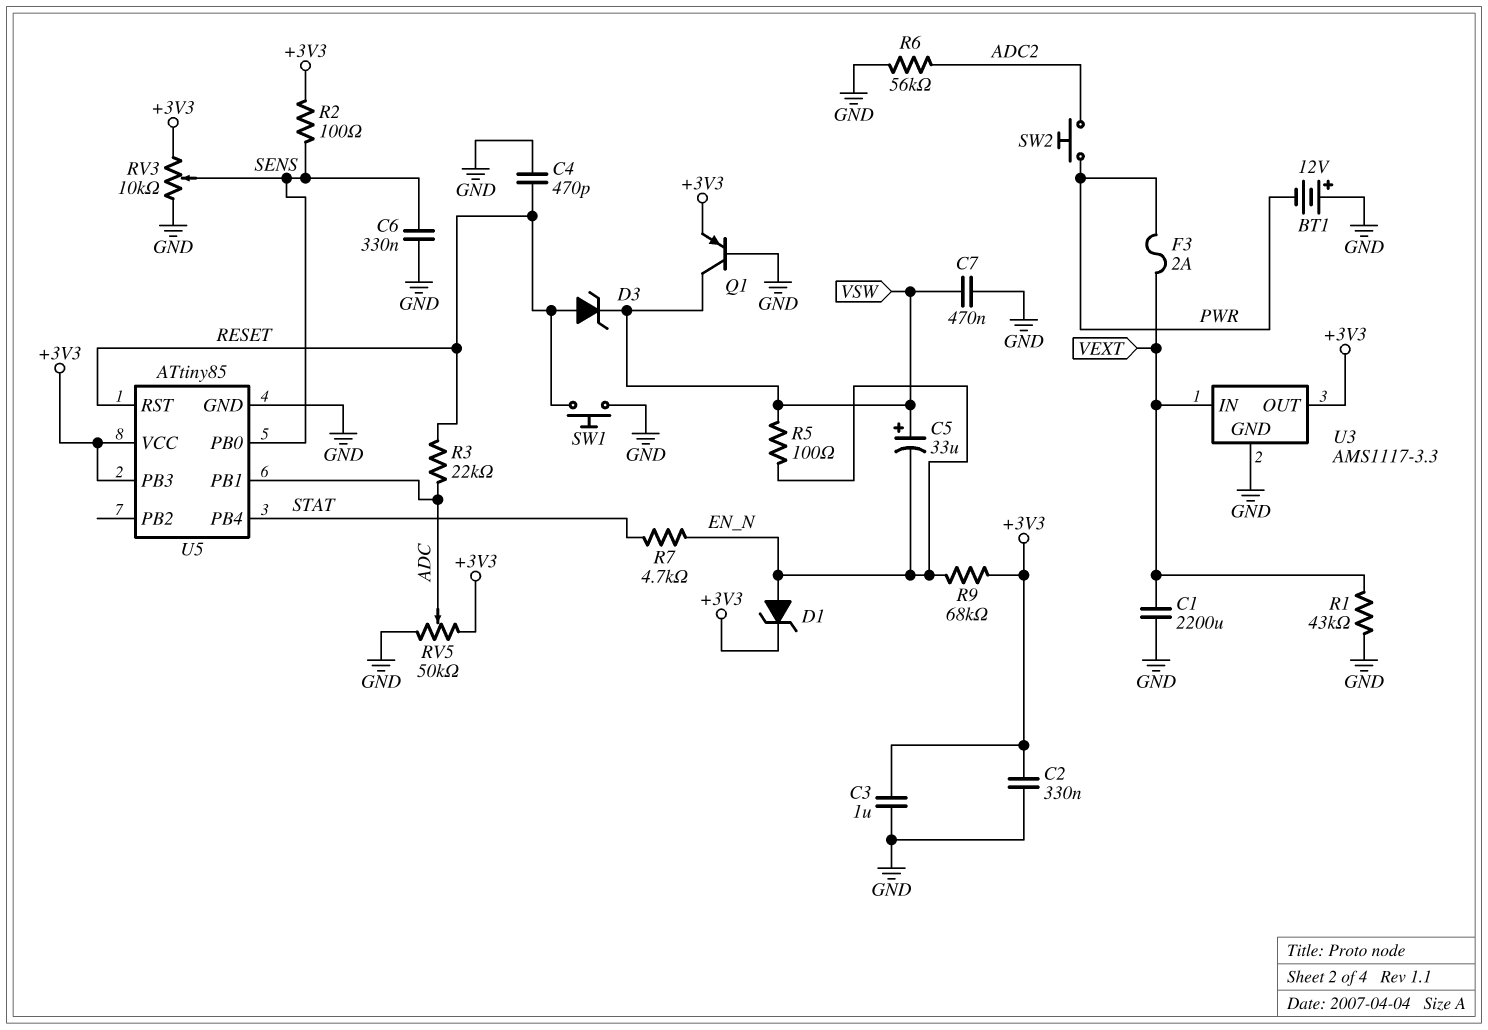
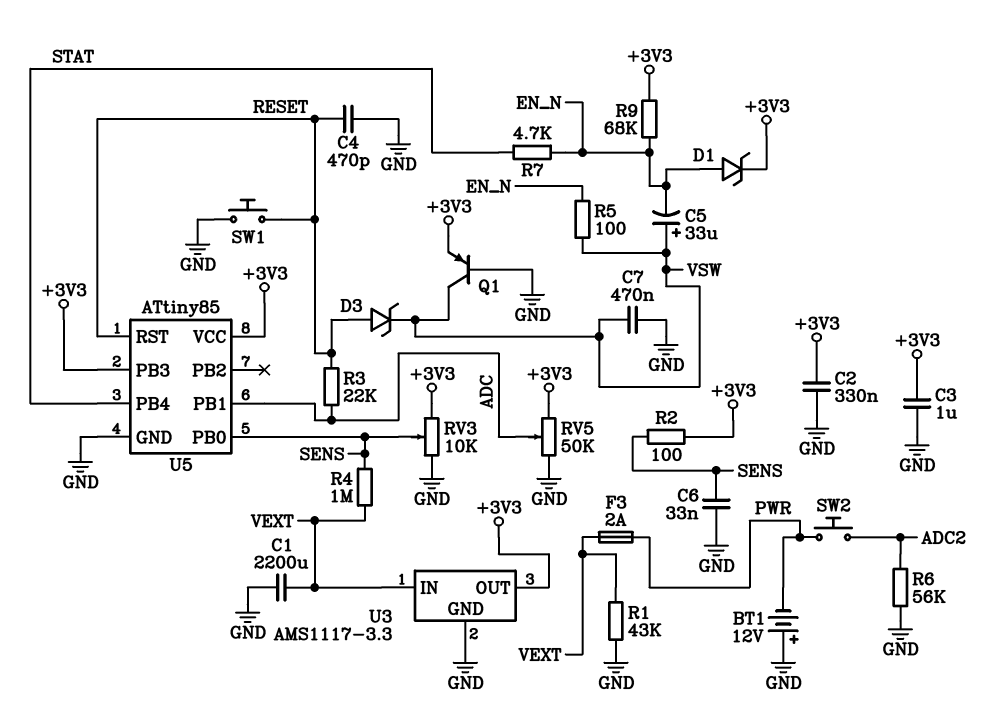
C6: 330nF (GND, SENS) -> 33nF (GND, SENS)
R4: none -> 1M (SENS, VEXT)

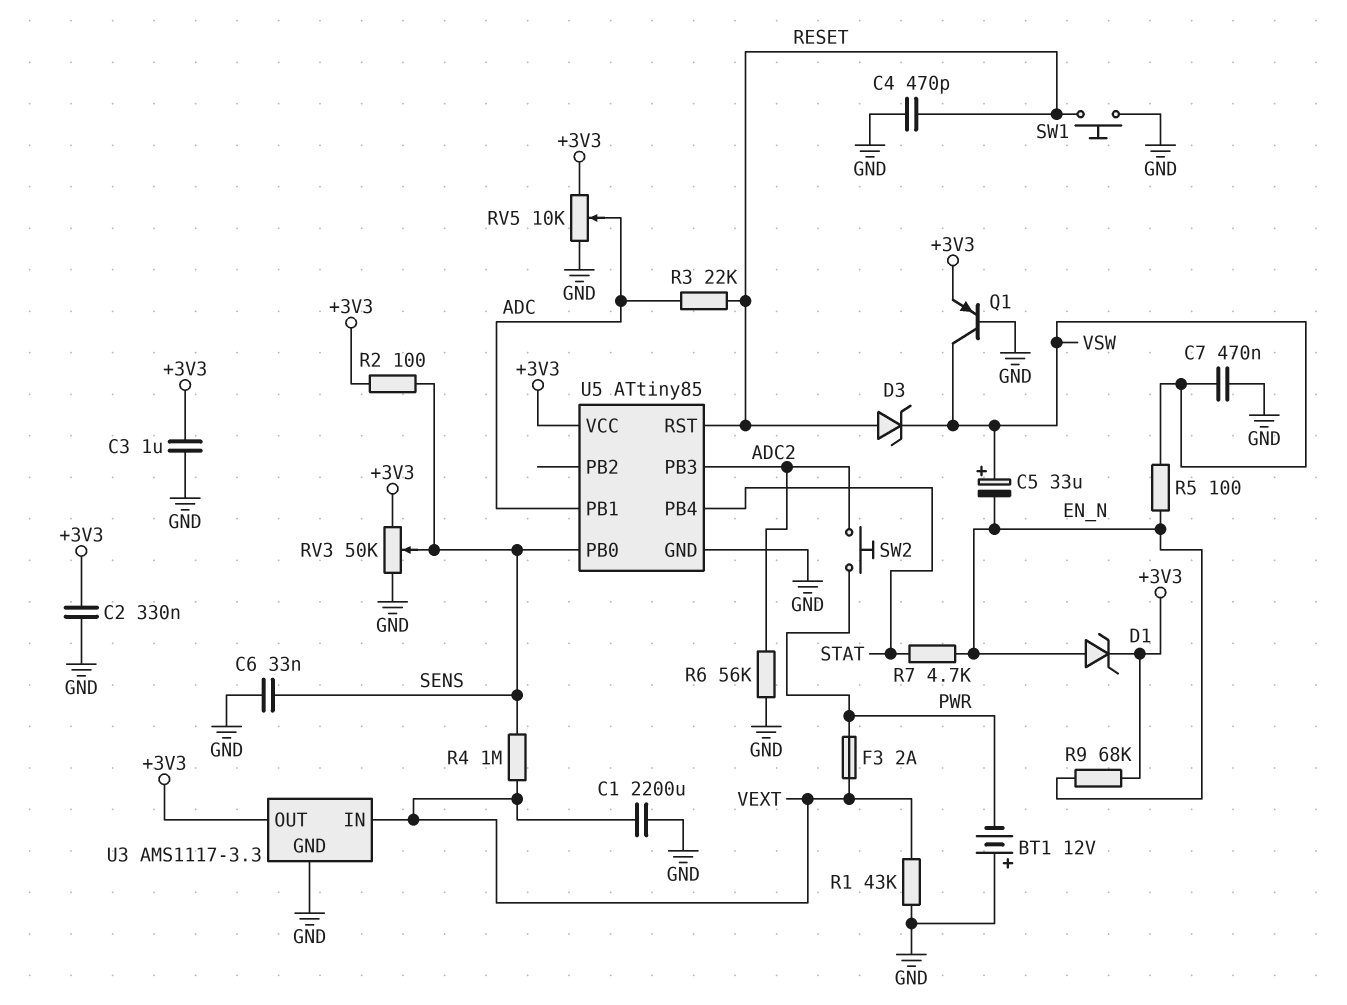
RV3: 10k (+3V3, GND, wiper SENS) -> 50k (+3V3, GND, wiper SENS)
RV5: 50k (+3V3, GND, wiper ADC) -> 10k (+3V3, GND, wiper ADC)
U5 pin PB3: +3V3 -> ADC2

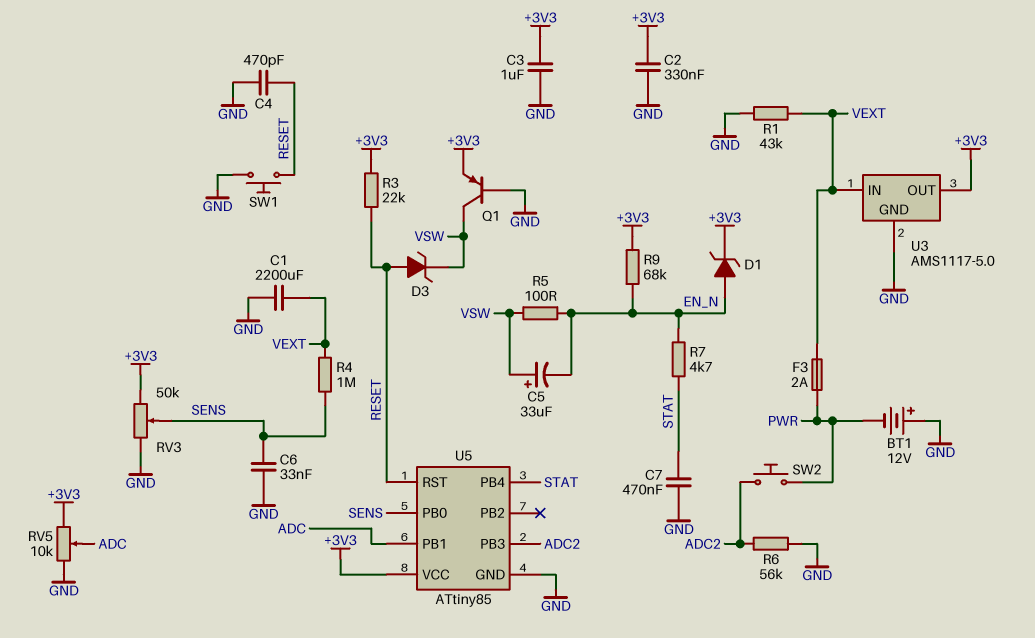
C7: 470nF (GND, VSW) -> 470nF (GND, STAT)
R2: 100 (+3V3, SENS) -> none
R3: 22k (ADC, RESET) -> 22k (+3V3, RESET)
U3: AMS1117-3.3 -> AMS1117-5.0

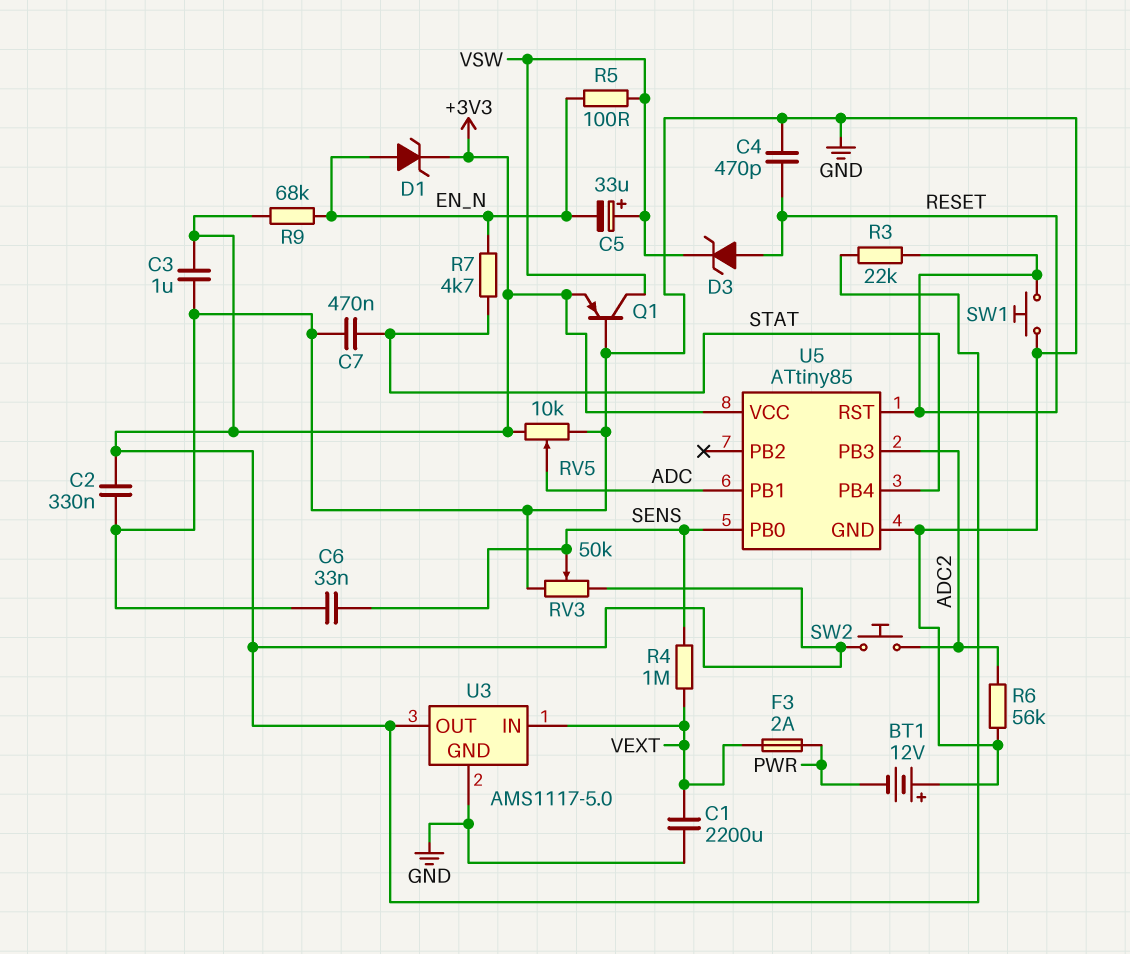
R1: 43k (GND, VEXT) -> none
SW2: button (ADC2, PWR) -> button (+3V3, ADC2)

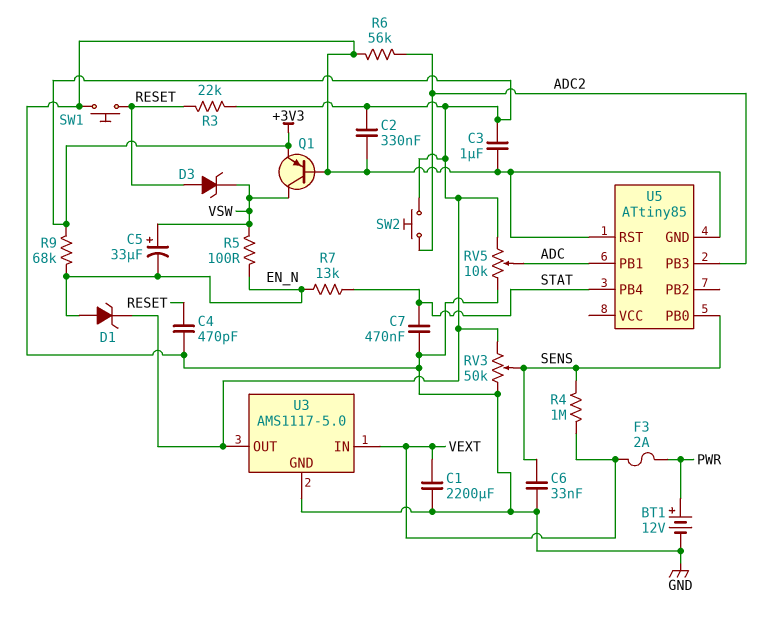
BT1: 12V (plus GND, minus PWR) -> 12V (plus PWR, minus GND)
R7: 4.7k (EN_N, STAT) -> 13k (EN_N, STAT)
U5 pin RST: RESET -> GND
U5 pin VCC: +3V3 -> none

